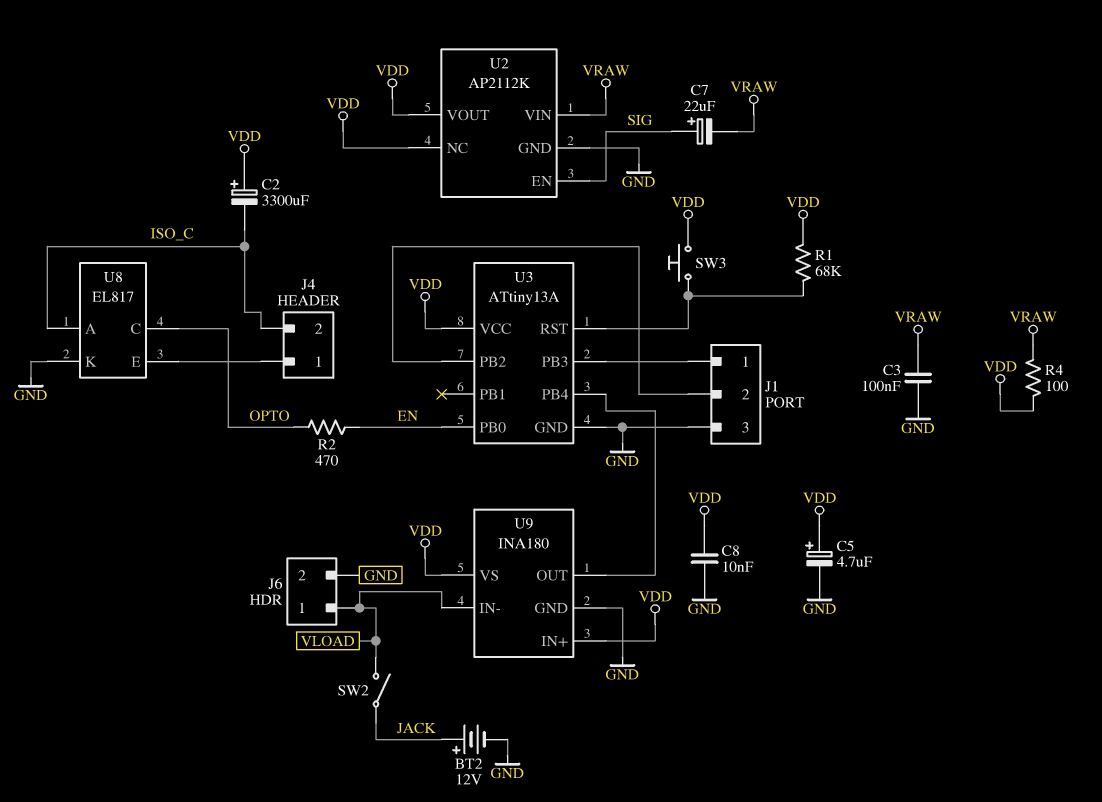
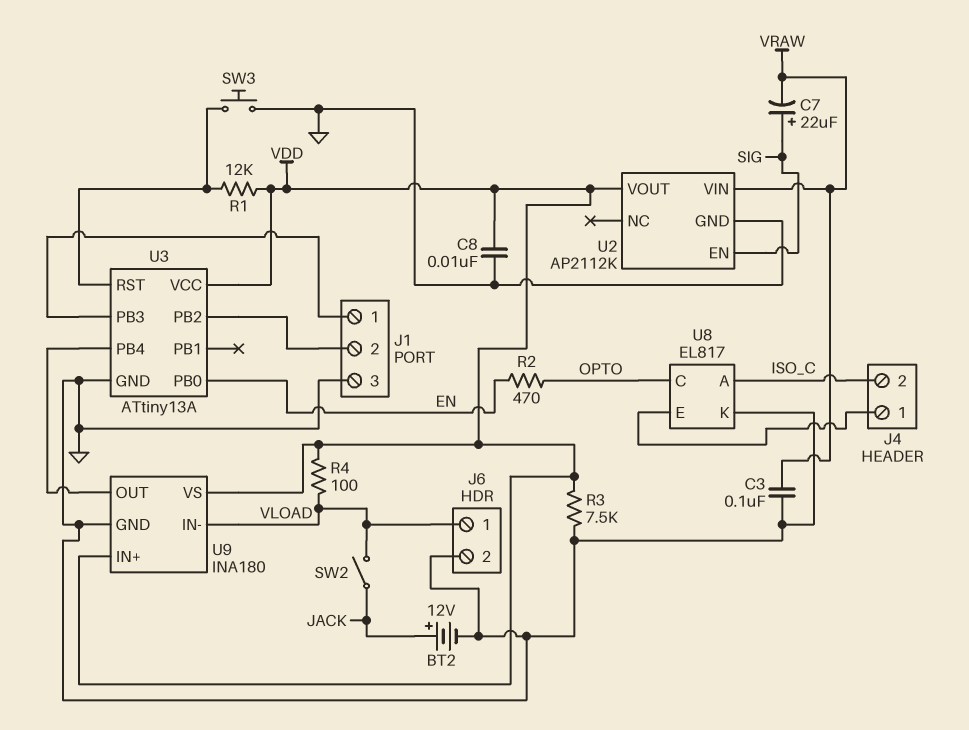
C2: 3300uF (plus VDD, minus ISO_C) -> none
C5: 4.7uF (plus VDD, minus GND) -> none
R1: 68k (U3/RST, VDD) -> 12k (U3/RST, VDD)
R3: none -> 7.5k (GND, VDD)
R4: 100 (VDD, VRAW) -> 100 (VDD, VLOAD)
SW3: button (U3/RST, VDD) -> button (GND, U3/RST)
U2 pin NC: VDD -> none

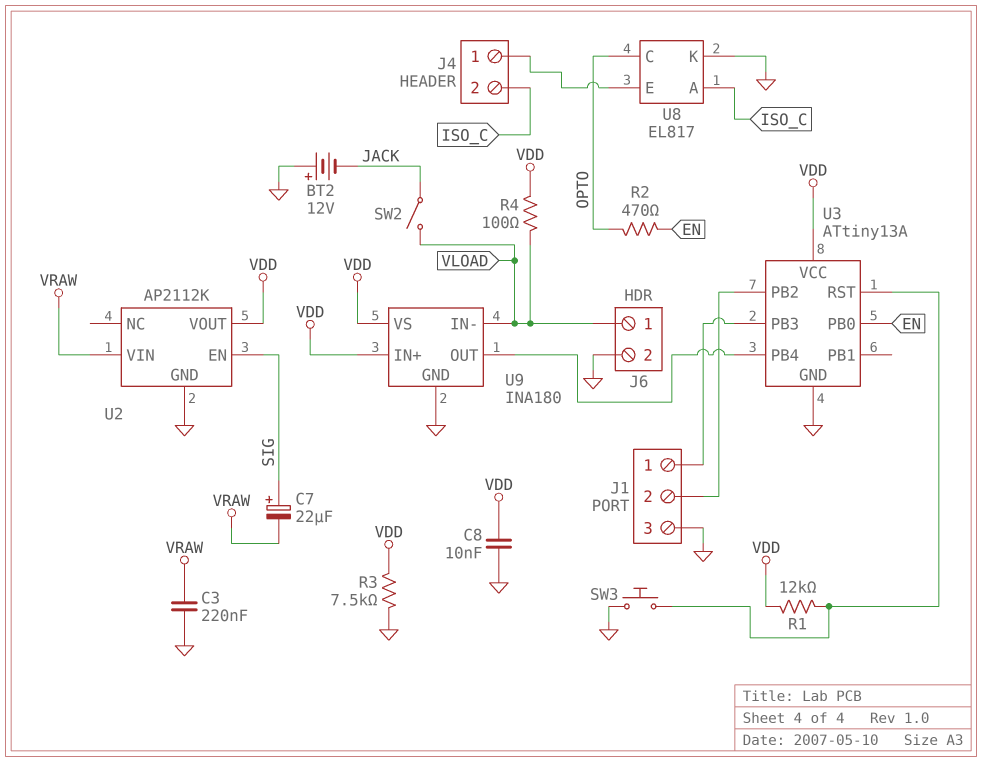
BT2: 12V (plus JACK, minus GND) -> 12V (plus GND, minus JACK)
C3: 100nF (GND, VRAW) -> 220nF (GND, VRAW)

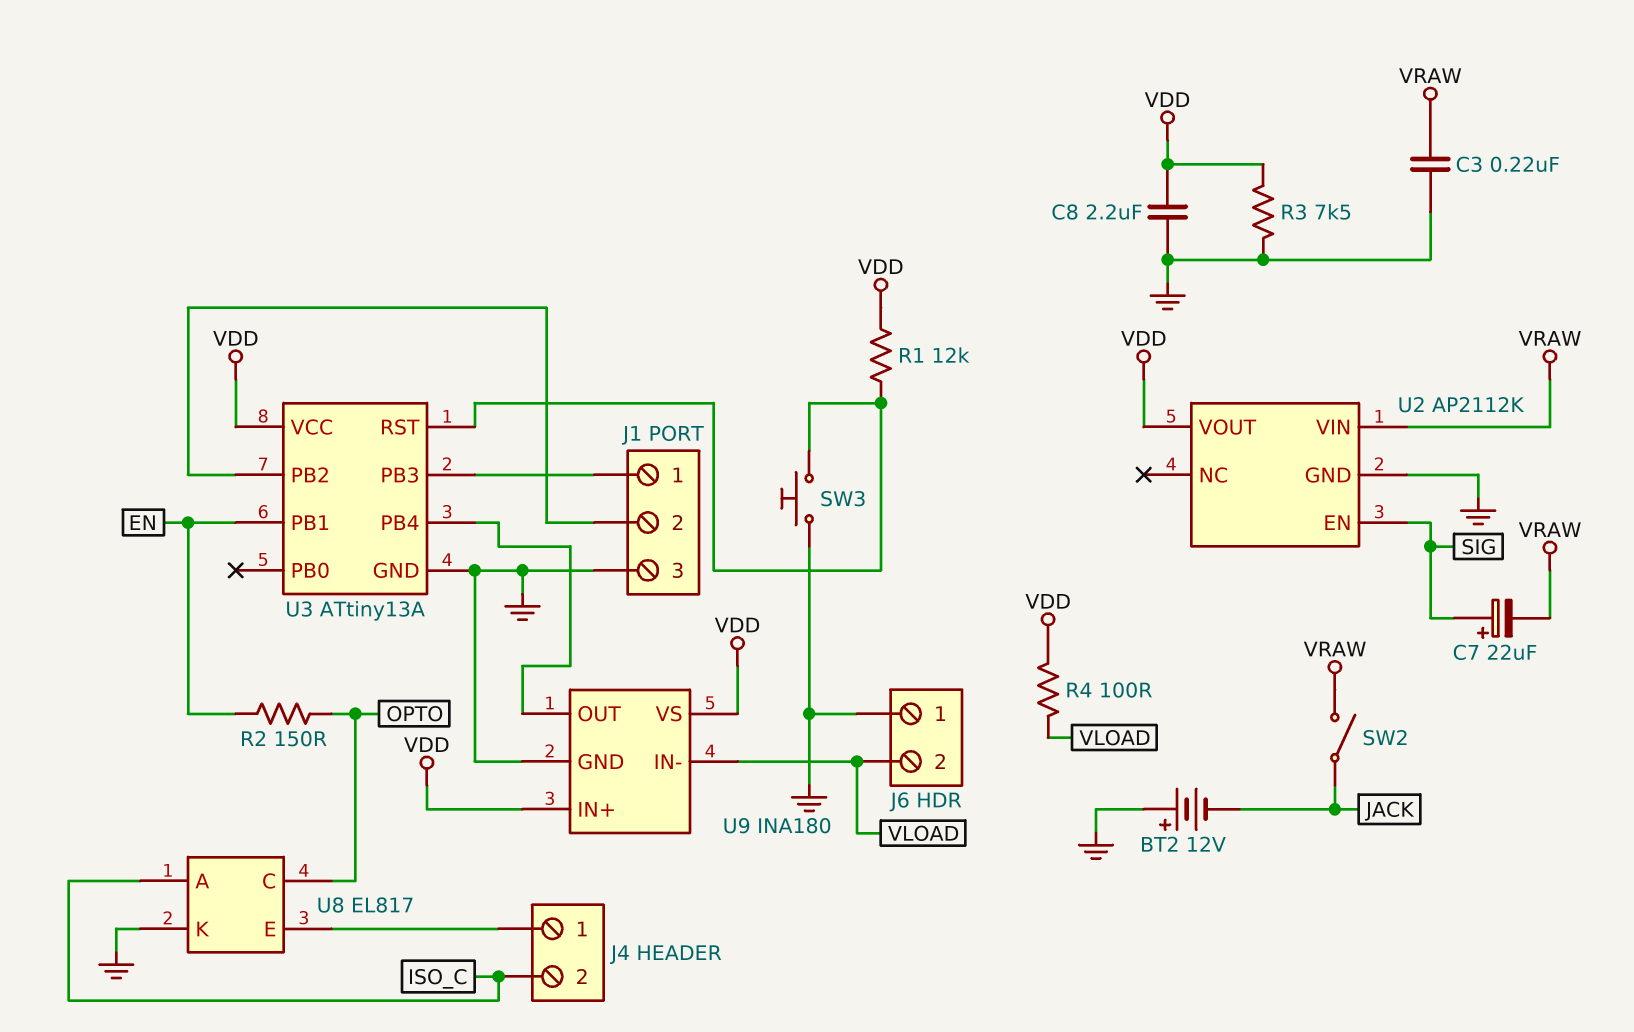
C8: 10nF (GND, VDD) -> 2.2uF (GND, VDD)
J6 pin 1: VLOAD -> GND
J6 pin 2: GND -> VLOAD
R2: 470 (EN, OPTO) -> 150 (EN, OPTO)
SW2: switch (JACK, VLOAD) -> switch (JACK, VRAW)
U3 pin PB0: EN -> none
U3 pin PB1: none -> EN

